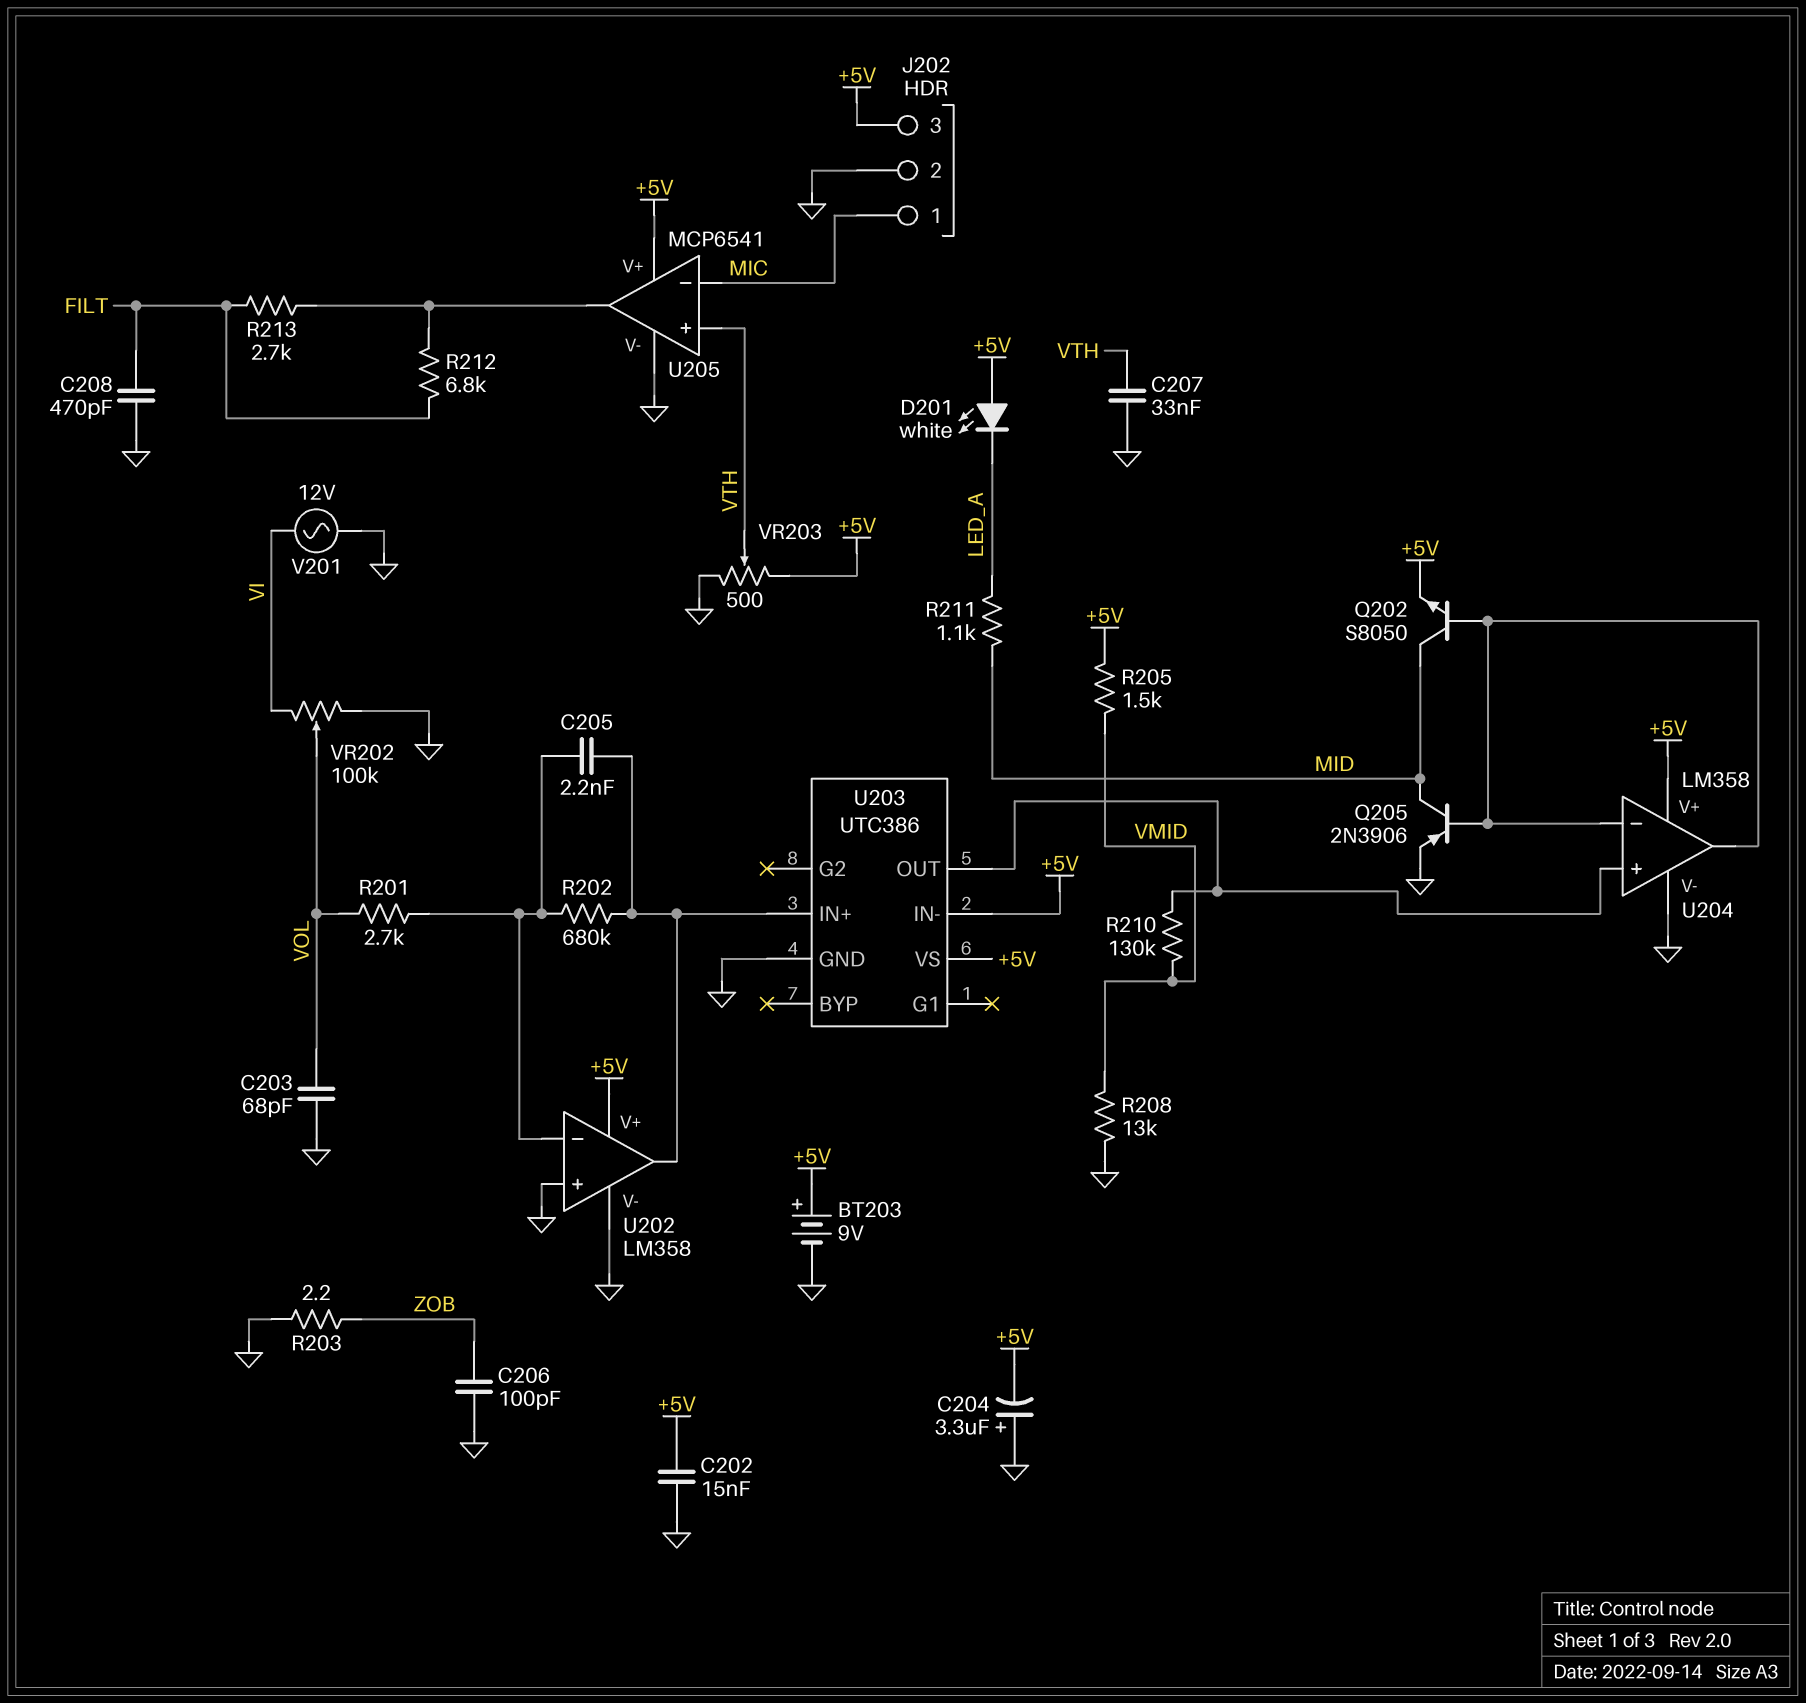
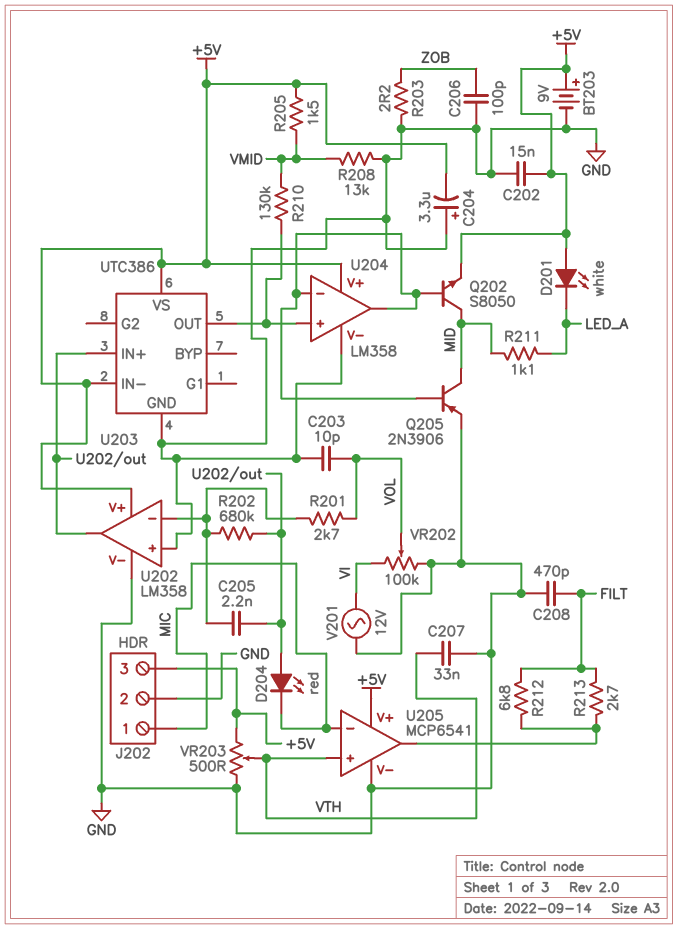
C203: 68pF (GND, VOL) -> 10pF (GND, VOL)
D204: none -> LED red (A U202/out, K MIC)

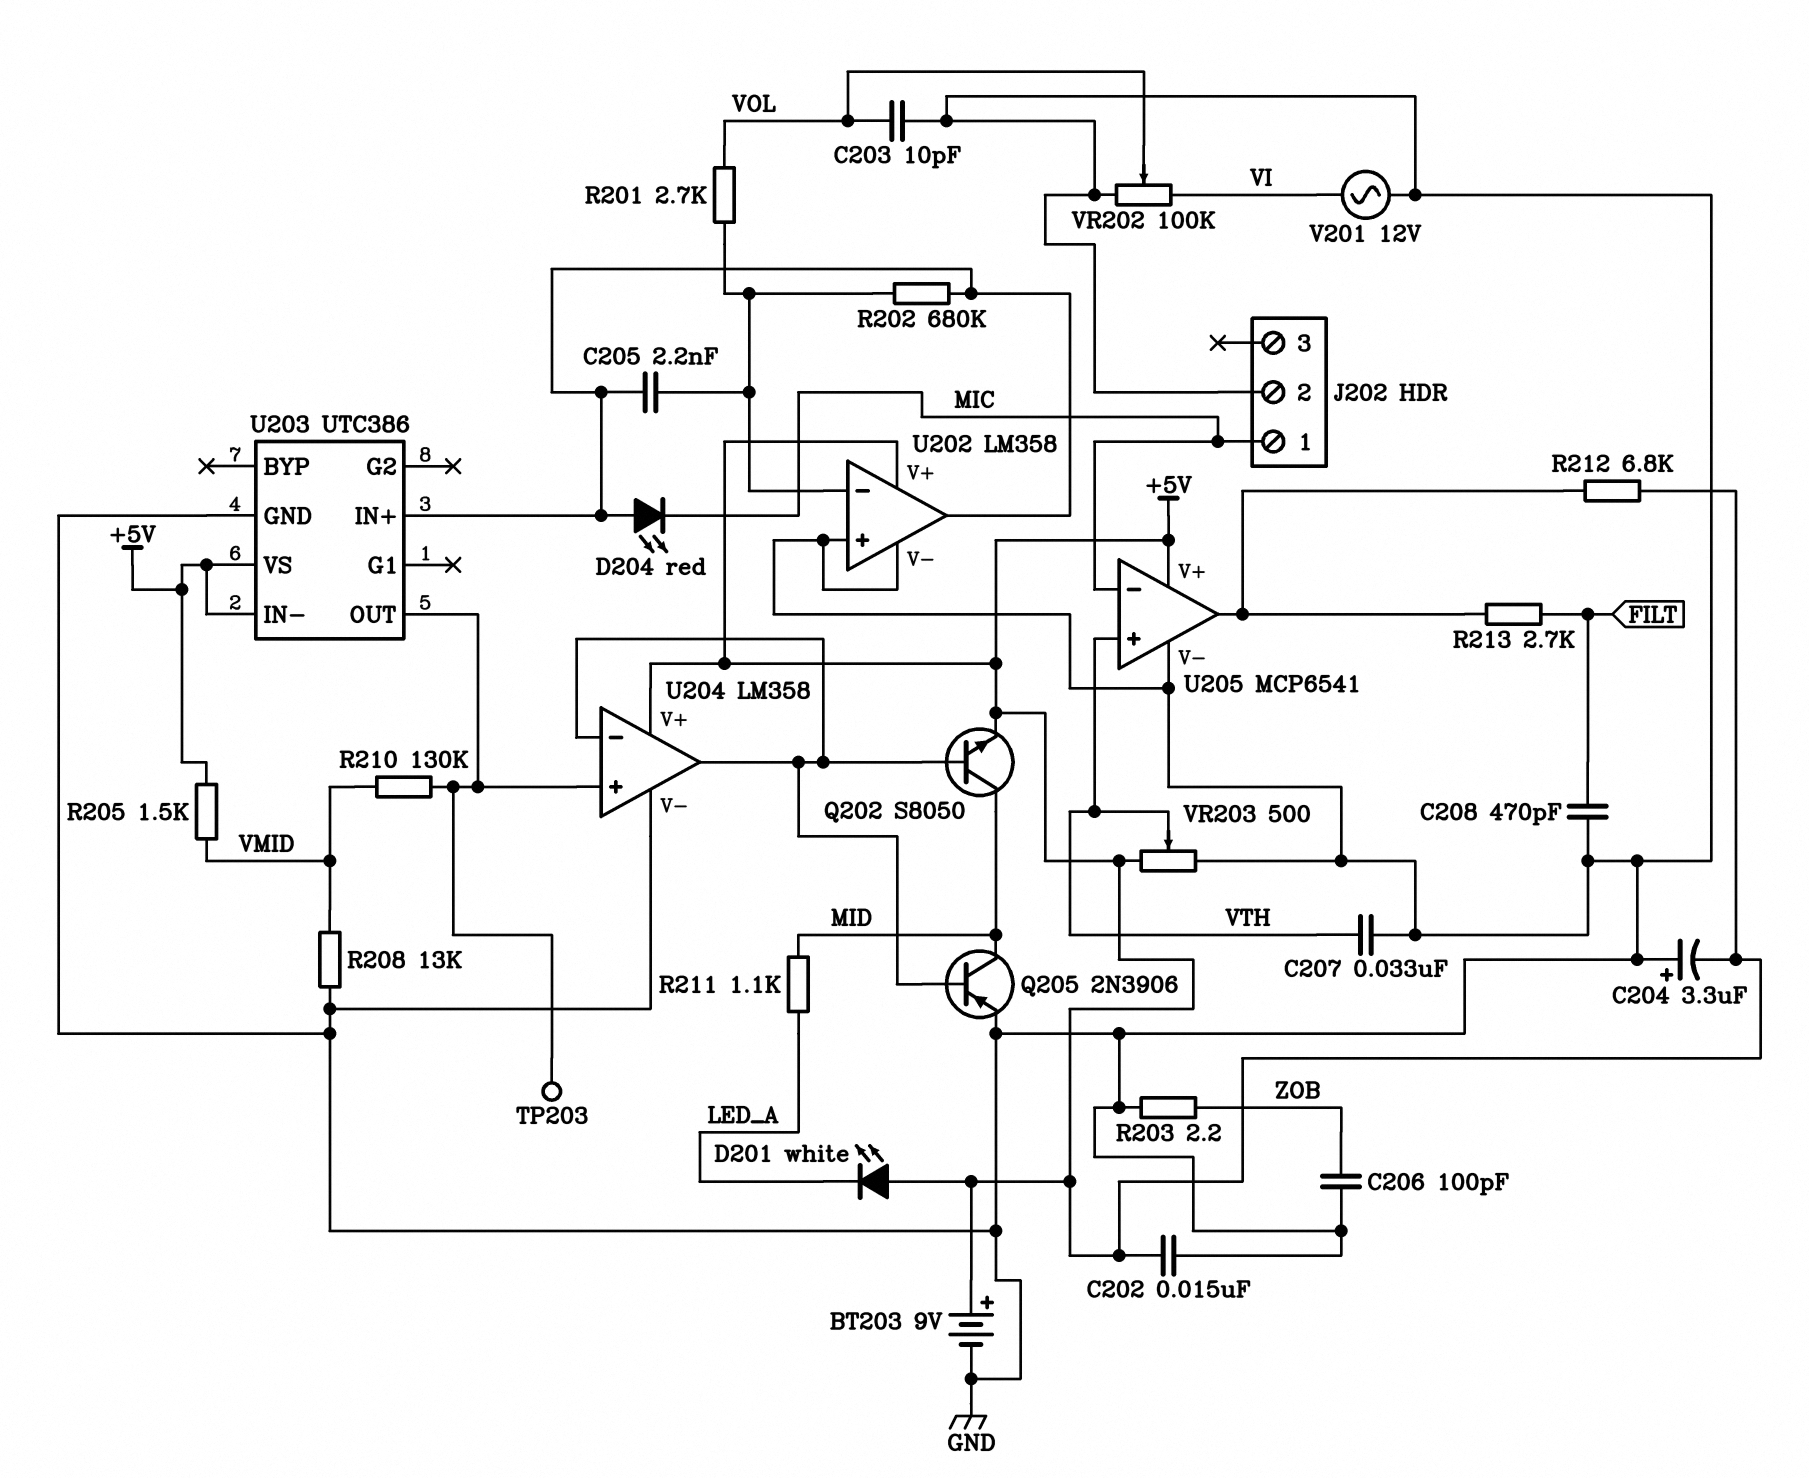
J202 pin 3: +5V -> none
R212: 6.8k (FILT, U205/out) -> 6.8k (+5V, U205/out)
TP203: none -> test point (U203/OUT)

